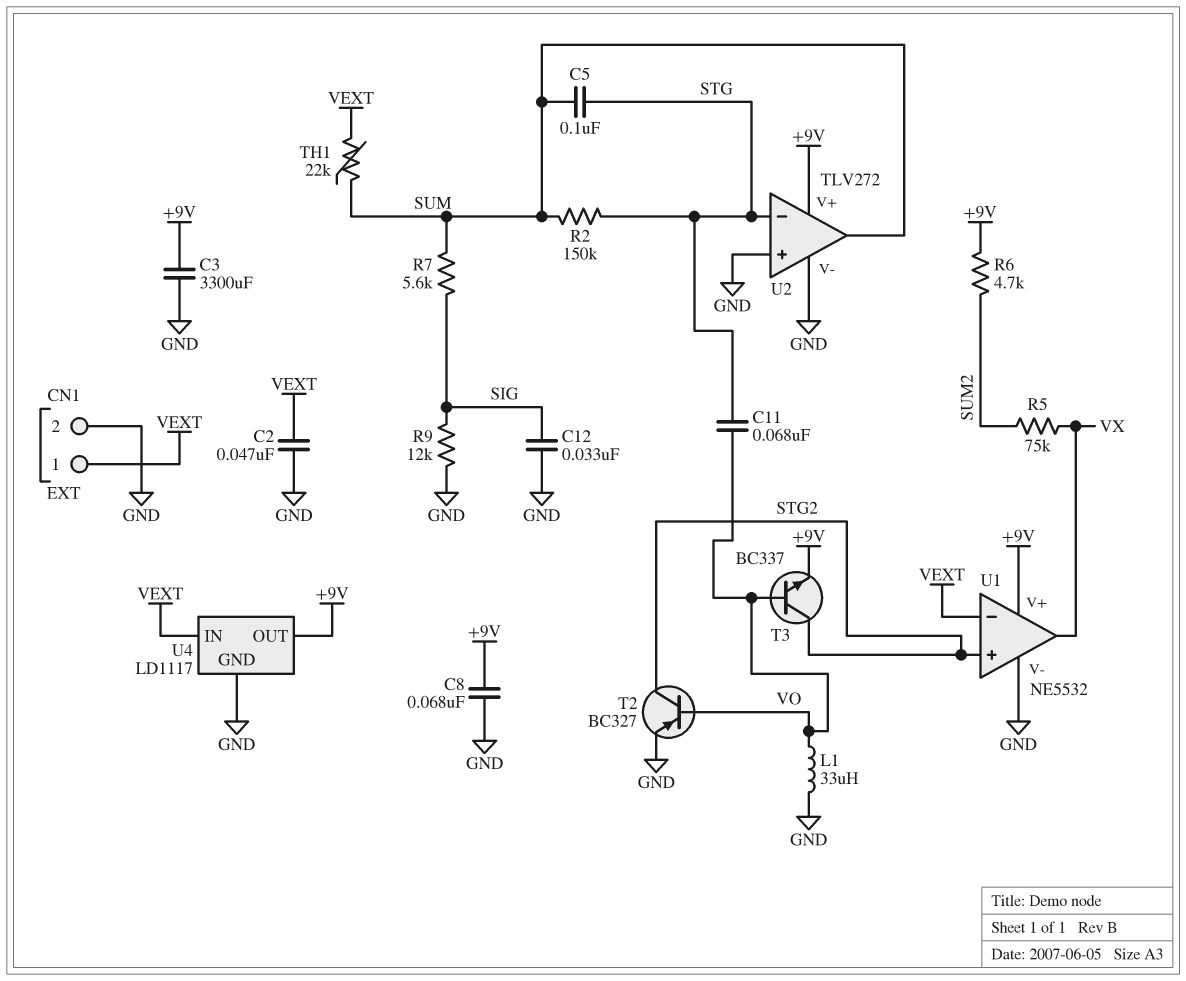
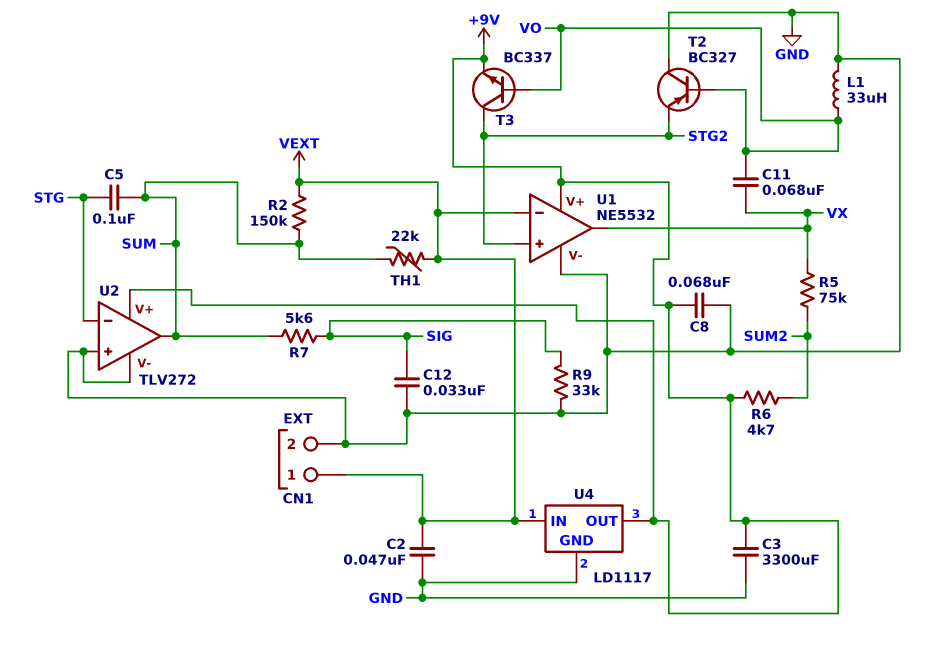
C11: 68nF (STG, VO) -> 68nF (VO, VX)
R2: 150k (STG, SUM) -> 150k (SUM, VEXT)
R9: 12k (GND, SIG) -> 33k (GND, SIG)
T2: PNP BC327 (B VO, C STG2, E GND) -> PNP BC327 (B VO, C GND, E STG2)

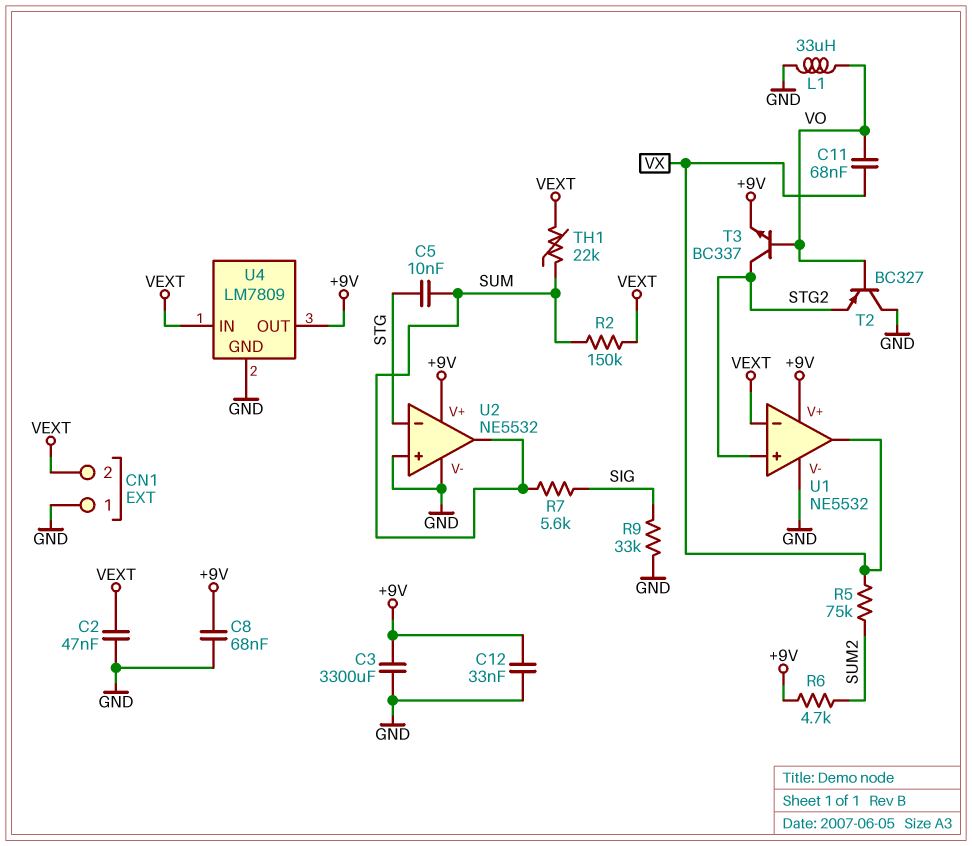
C5: 100nF (STG, SUM) -> 10nF (STG, SUM)
C12: 33nF (GND, SIG) -> 33nF (+9V, GND)
CN1 pin 1: VEXT -> GND
CN1 pin 2: GND -> VEXT
U2: TLV272 -> NE5532
U4: LD1117 -> LM7809

